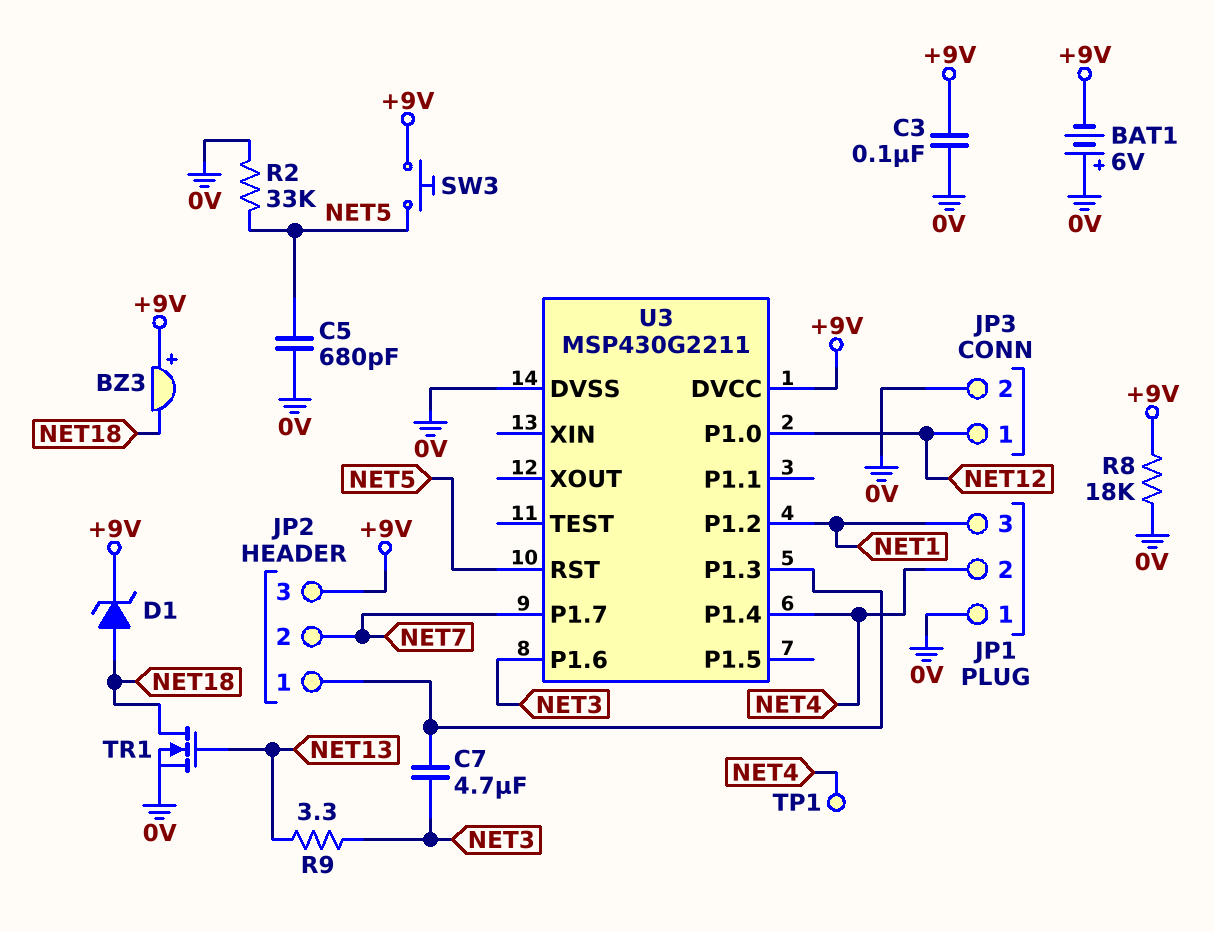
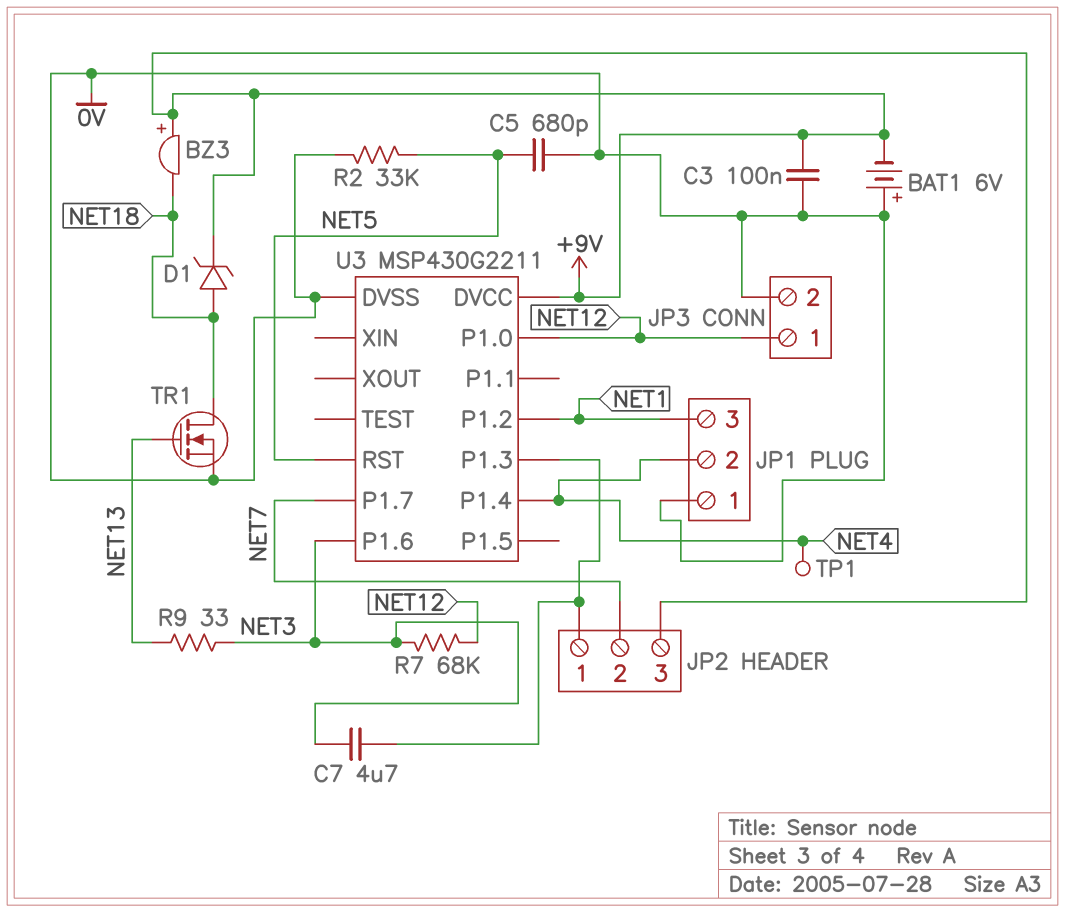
R7: none -> 68k (NET3, NET12)
R8: 18k (+9V, 0V) -> none
R9: 3.3 (NET3, NET13) -> 33 (NET3, NET13)
SW3: button (+9V, NET5) -> none

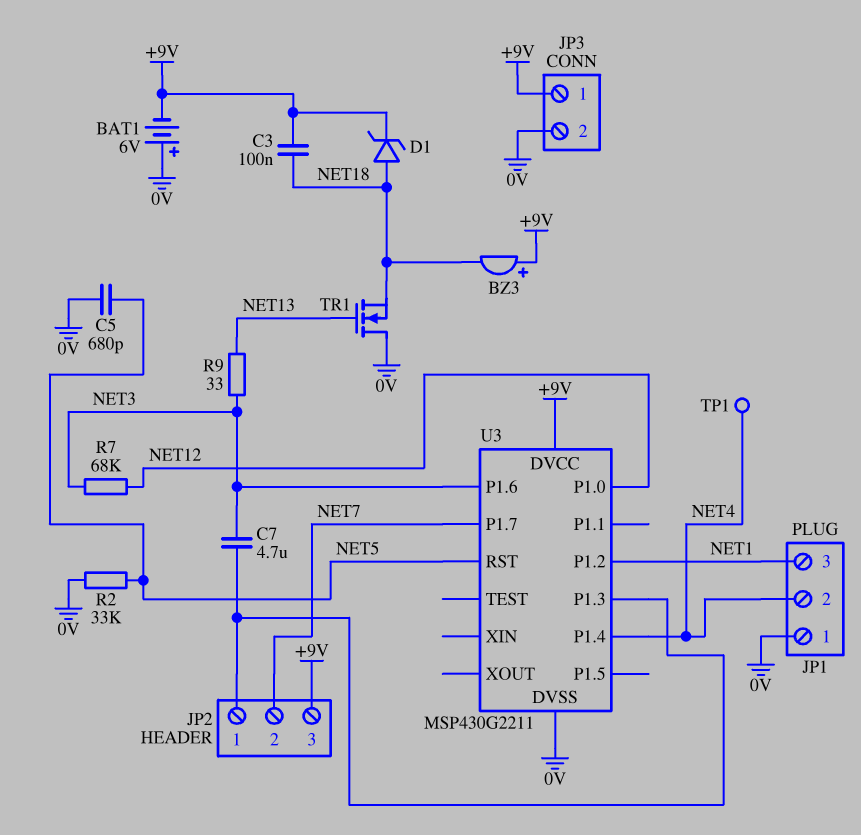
C3: 100nF (+9V, 0V) -> 100nF (+9V, NET18)
JP3 pin 1: NET12 -> +9V
TR1: NMOS (G NET13, D NET18, S 0V) -> NMOS (G NET13, D 0V, S NET18)

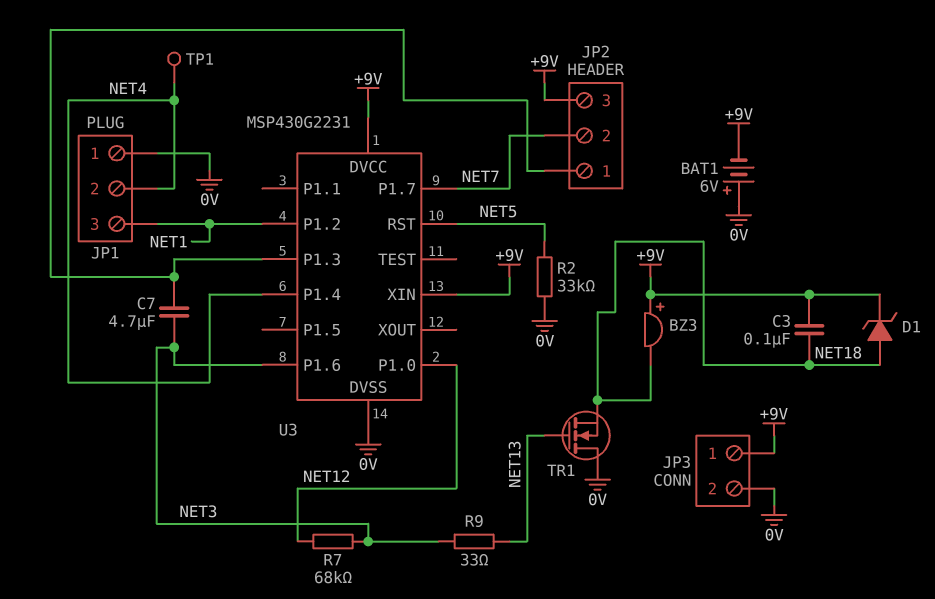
C5: 680pF (0V, NET5) -> none
U3: MSP430G2211 -> MSP430G2231
U3 pin XIN: none -> +9V

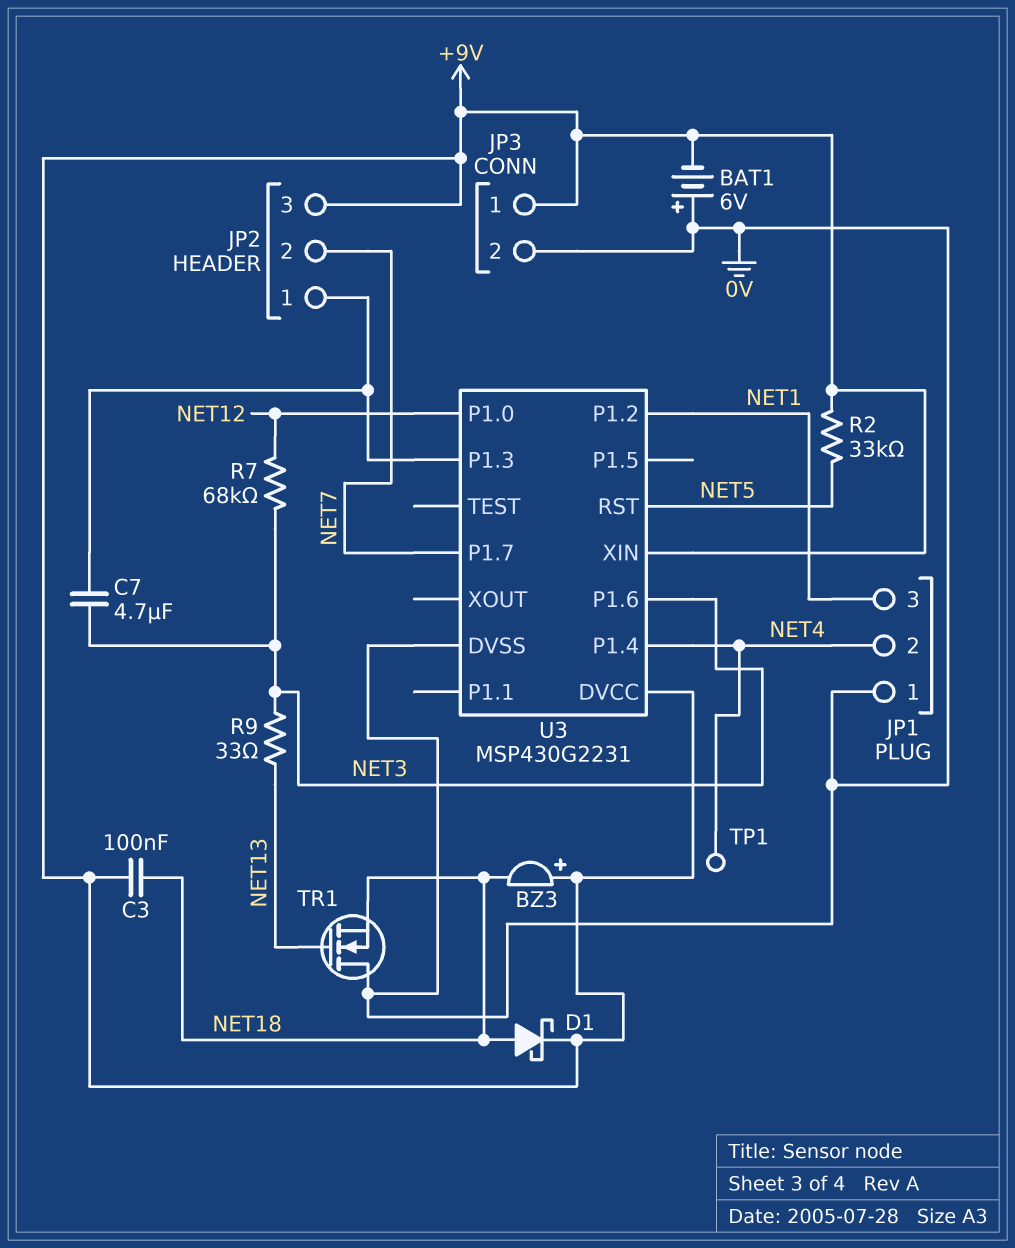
D1: zener (A NET18, K +9V) -> schottky (A NET18, K +9V)
R2: 33k (0V, NET5) -> 33k (+9V, NET5)

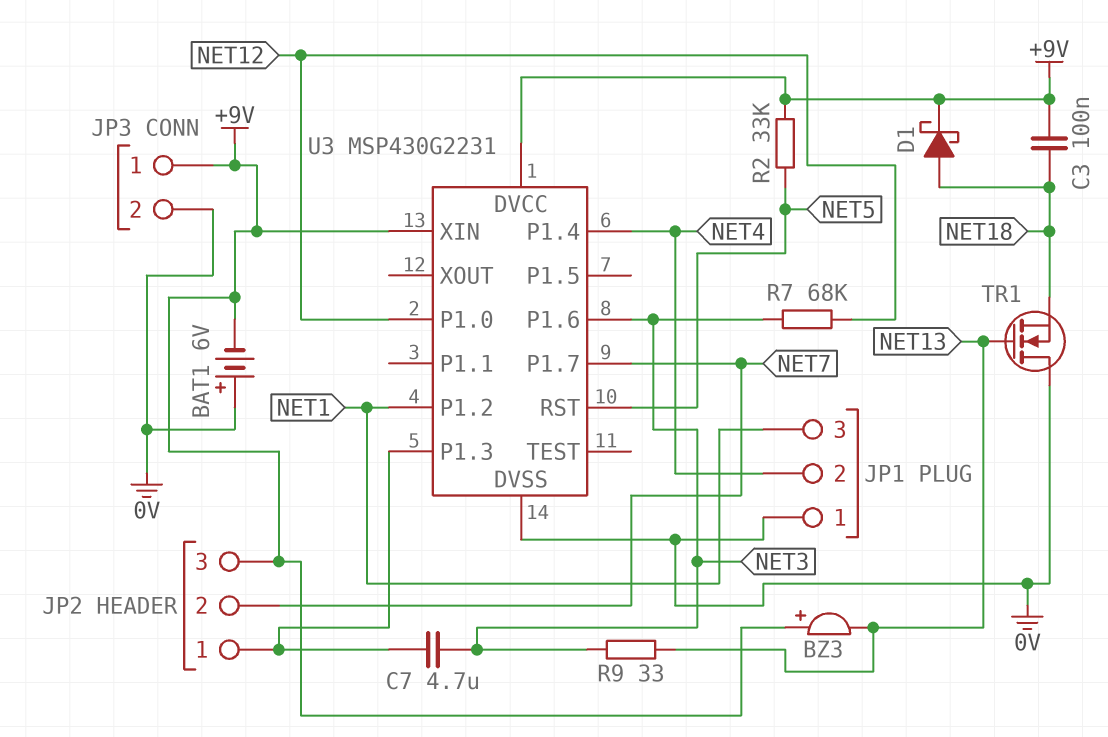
BZ3: buzzer (plus +9V, minus NET18) -> buzzer (plus +9V, minus NET13)
TP1: test point (NET4) -> none

